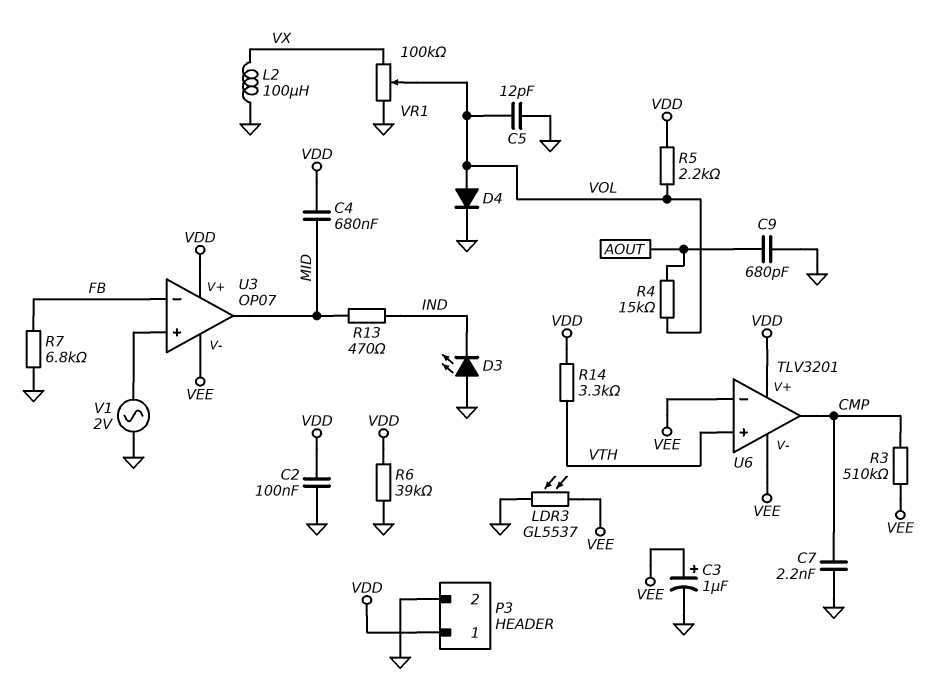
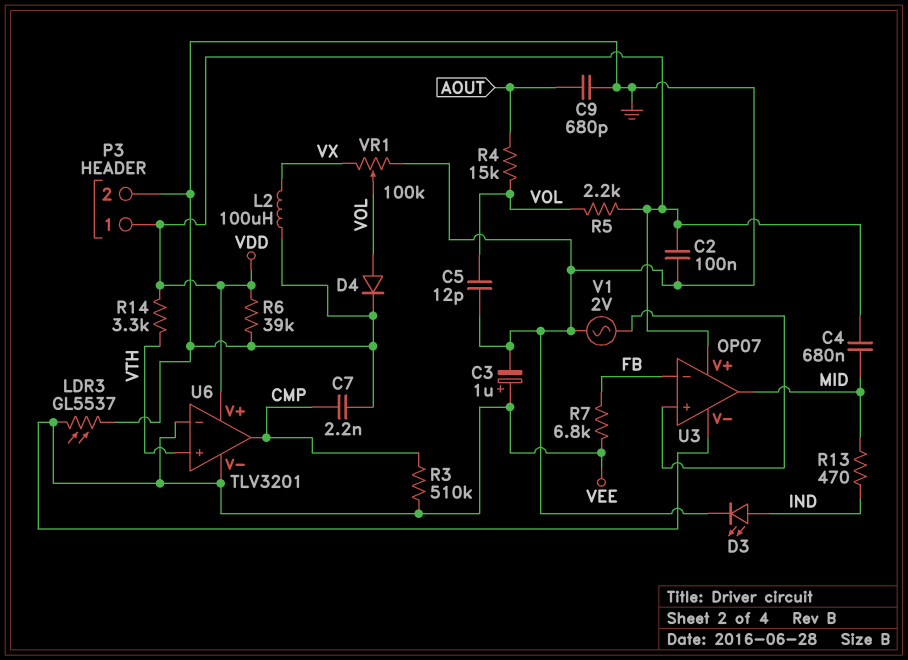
D3: LED (A GND, K IND) -> LED (A IND, K GND)
R7: 6.8k (FB, GND) -> 6.8k (FB, VEE)

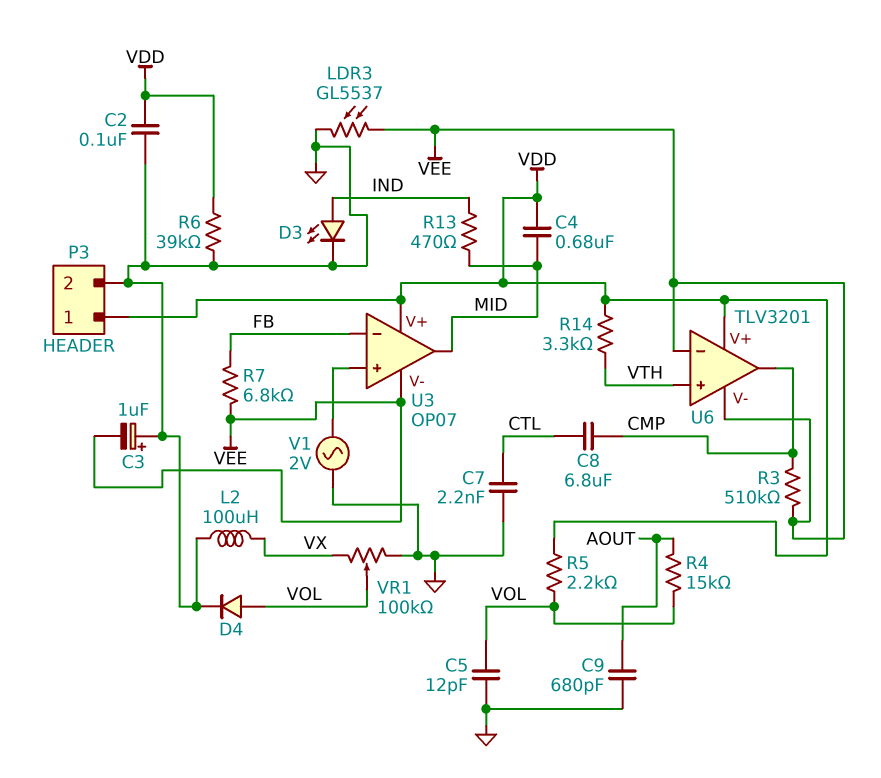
C3: 1uF (plus VEE, minus GND) -> 1uF (plus GND, minus VEE)
C7: 2.2nF (CMP, GND) -> 2.2nF (CTL, GND)
C8: none -> 6.8uF (CMP, CTL)

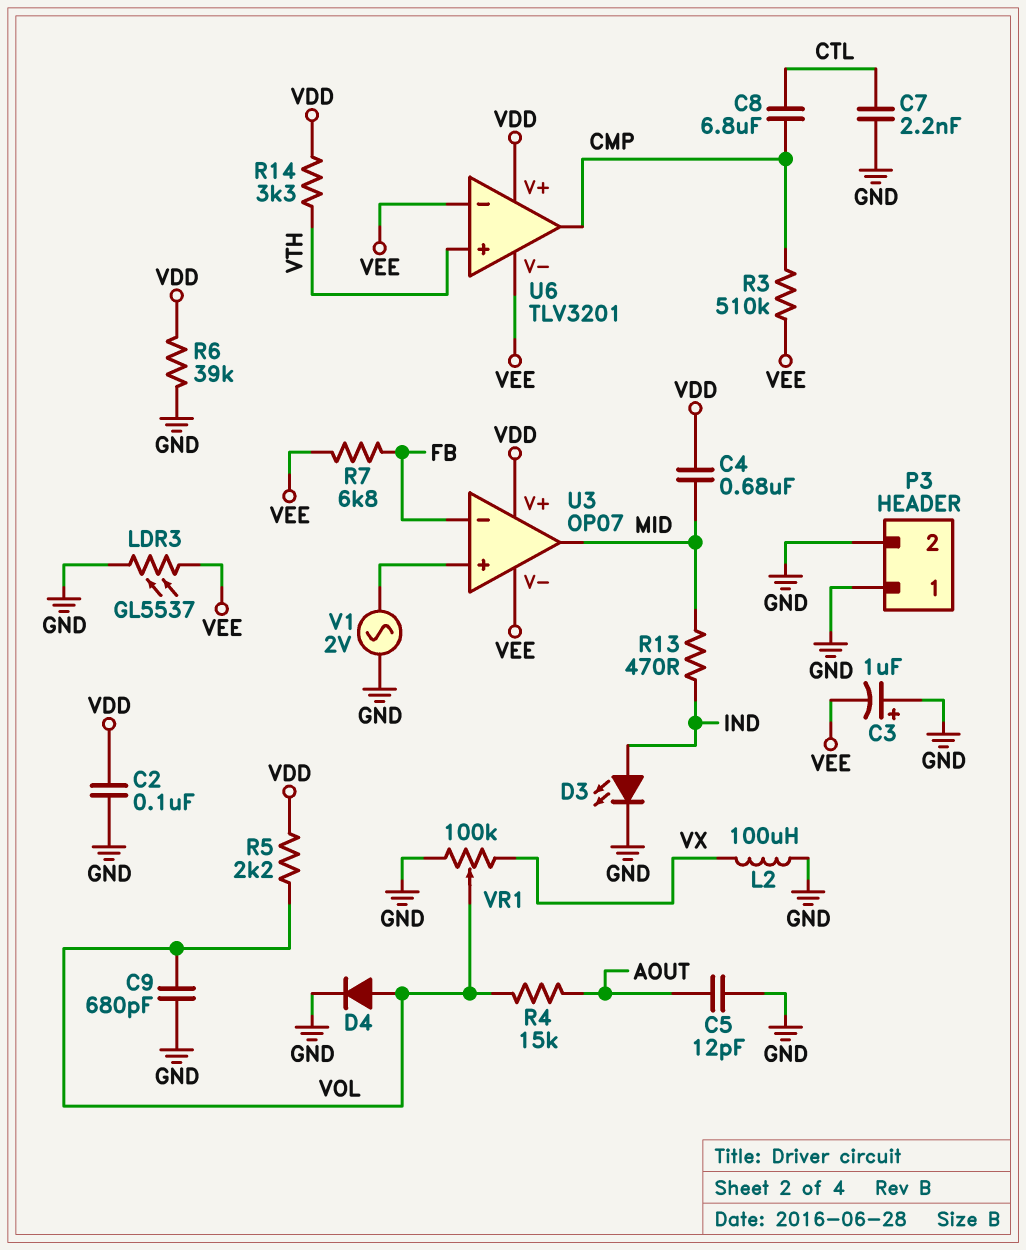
C5: 12pF (GND, VOL) -> 12pF (AOUT, GND)
C9: 680pF (AOUT, GND) -> 680pF (GND, VOL)
P3 pin 1: VDD -> GND

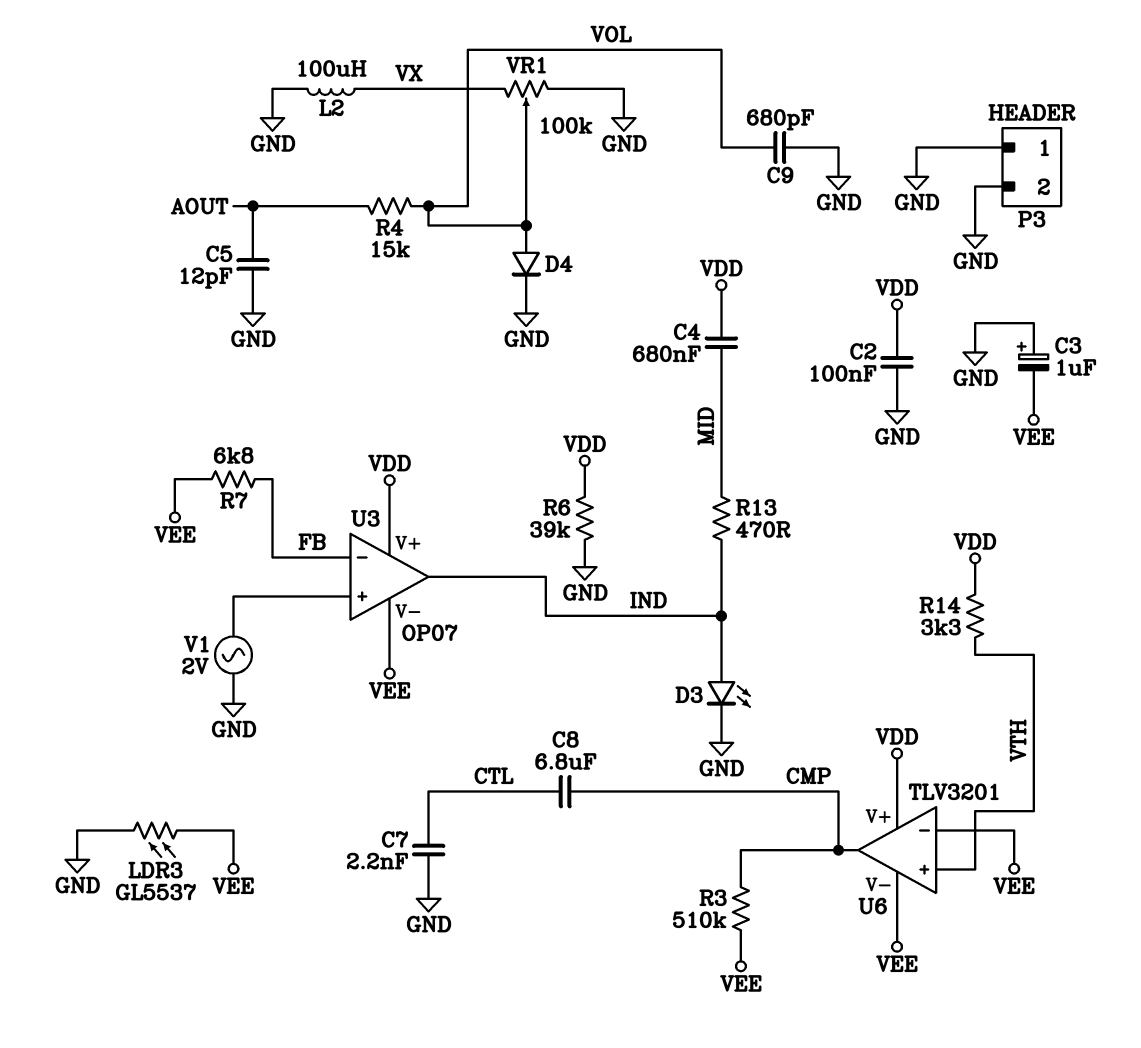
R5: 2.2k (VDD, VOL) -> none
U3 pin out: MID -> IND

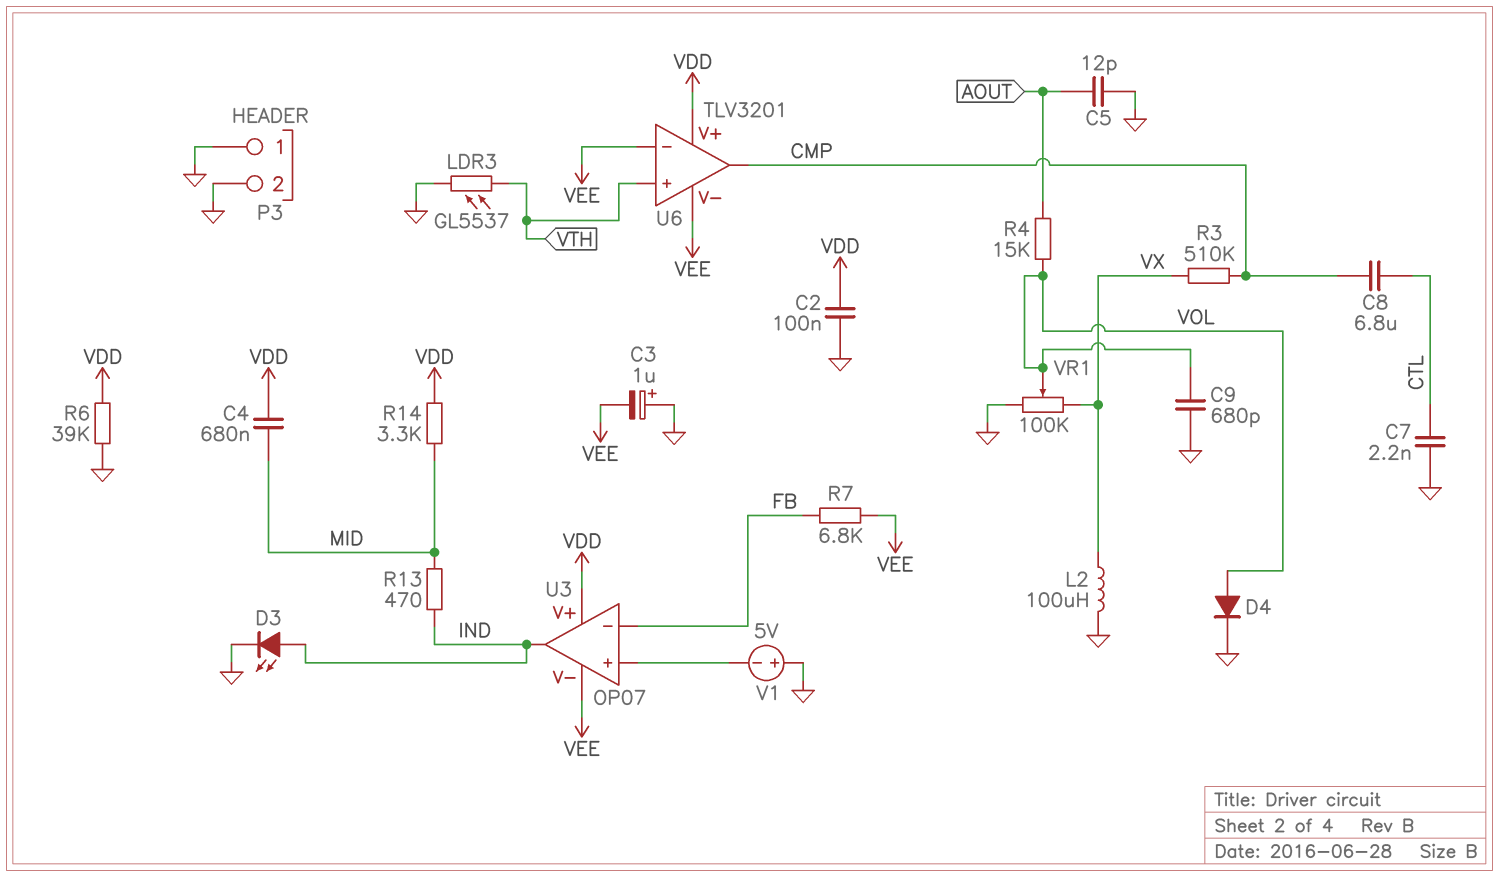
LDR3: GL5537 (GND, VEE) -> GL5537 (GND, VTH)
R3: 510k (CMP, VEE) -> 510k (CMP, VX)
R14: 3.3k (VDD, VTH) -> 3.3k (MID, VDD)
V1: AC 2V (GND, U3/in+) -> 5V (plus GND, minus U3/in+)

